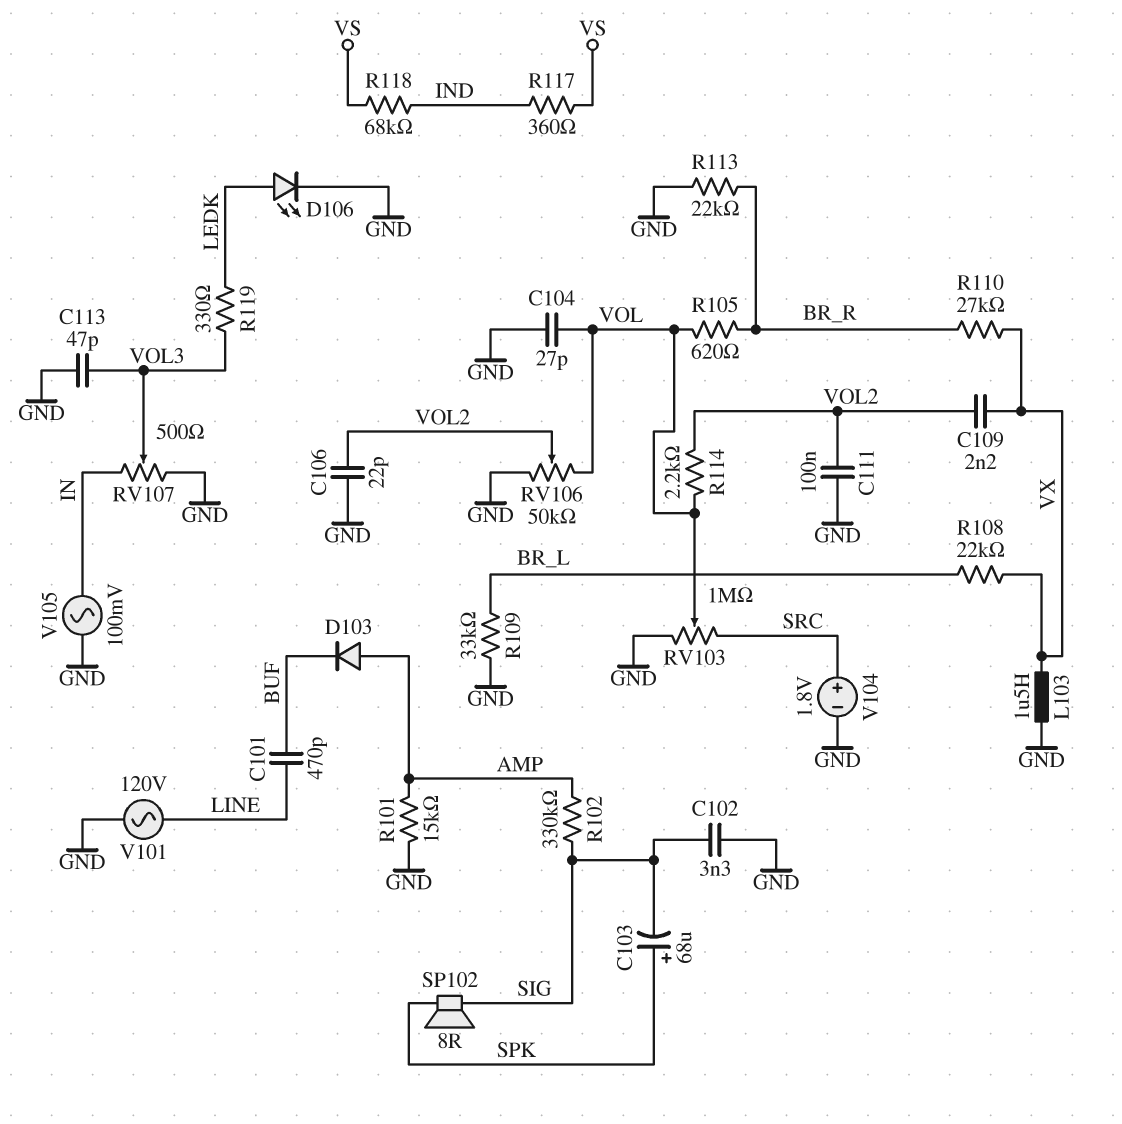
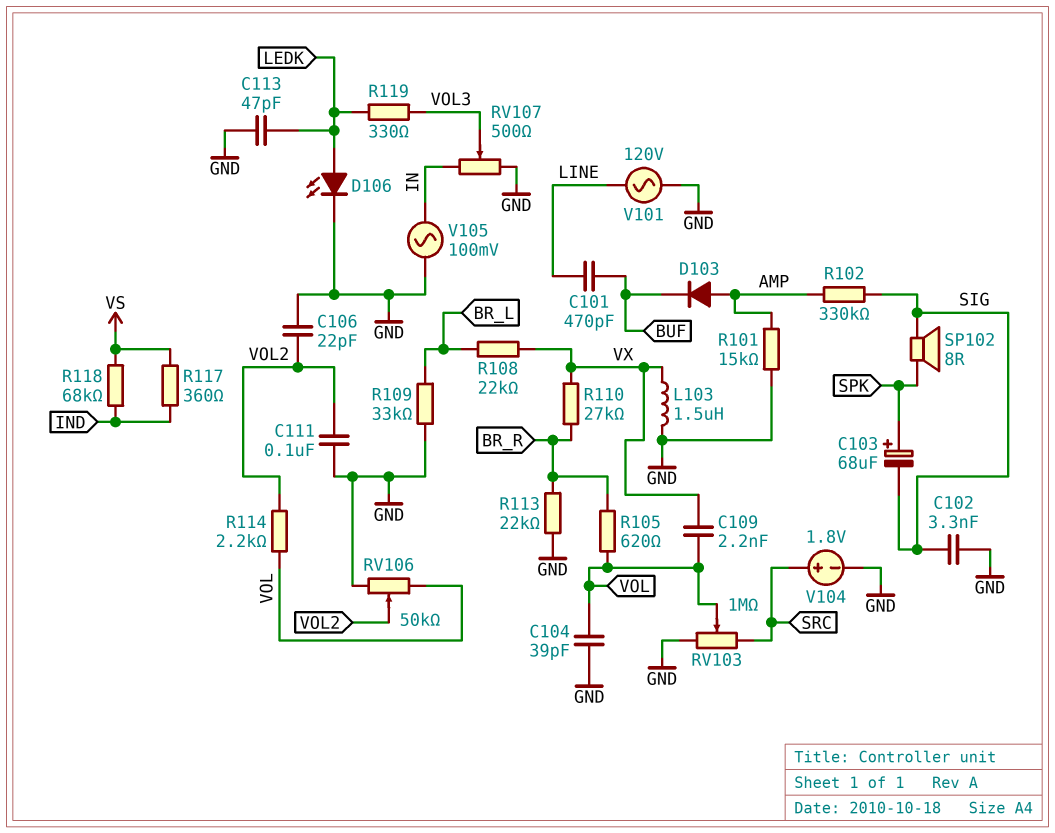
C104: 27pF (GND, VOL) -> 39pF (GND, VOL)
C109: 2.2nF (VOL2, VX) -> 2.2nF (VOL, VX)
C113: 47pF (GND, VOL3) -> 47pF (GND, LEDK)

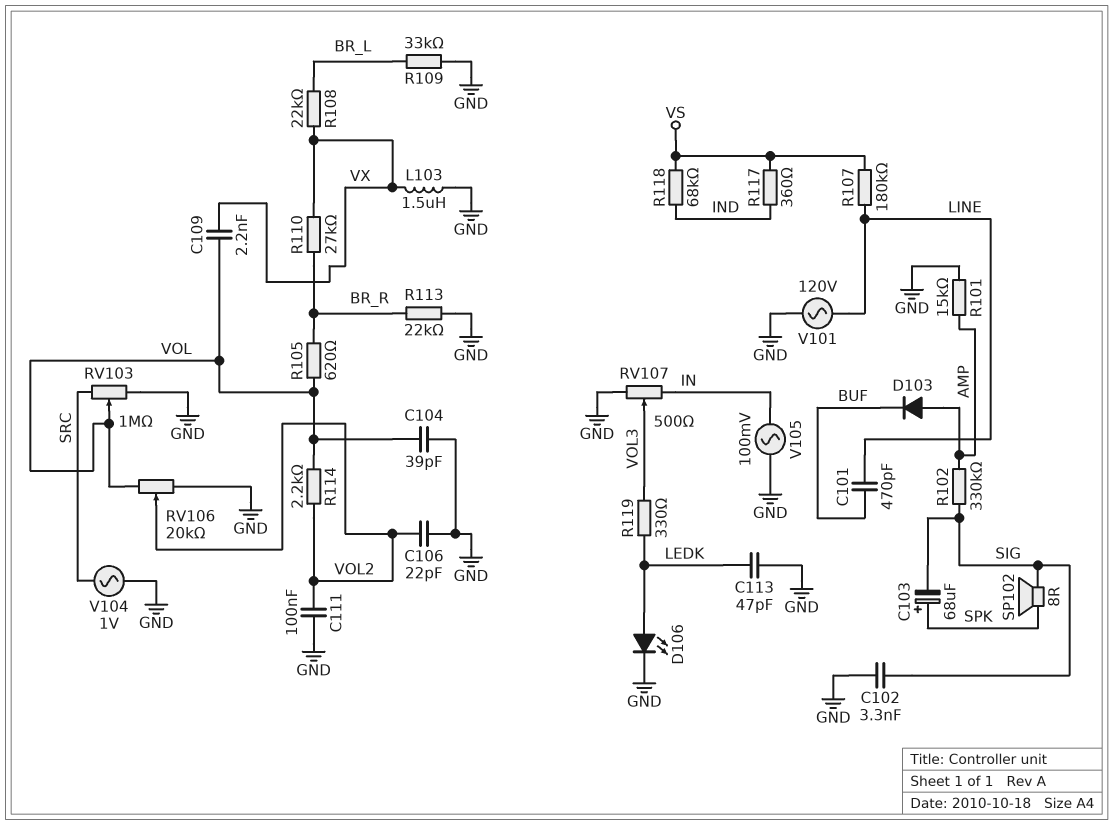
R107: none -> 180k (LINE, VS)
RV106: 50k (GND, VOL, wiper VOL2) -> 20k (GND, VOL, wiper VOL2)
V104: 1.8V (plus SRC, minus GND) -> AC 1V (GND, SRC)

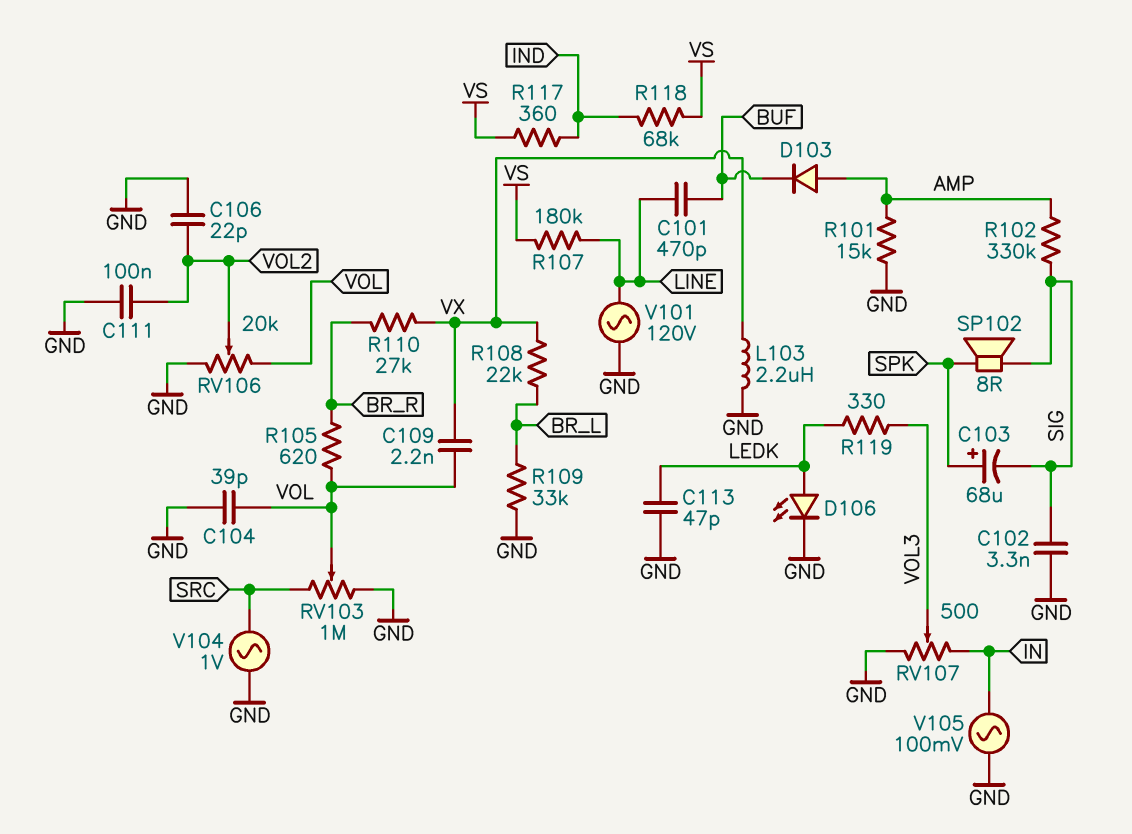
L103: 1.5uH (GND, VX) -> 2.2uH (GND, VX)
R113: 22k (BR_R, GND) -> none
R114: 2.2k (VOL, VOL2) -> none

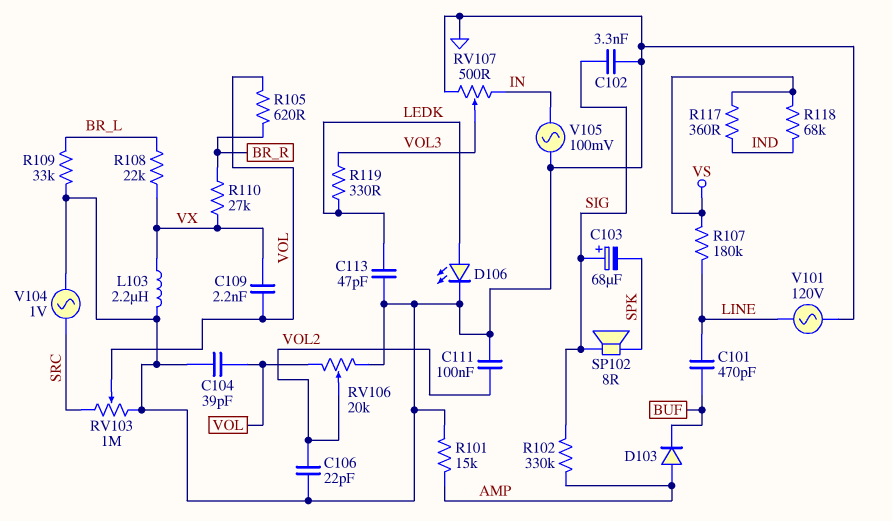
C103: 68uF (plus SPK, minus SIG) -> 68uF (plus SIG, minus SPK)

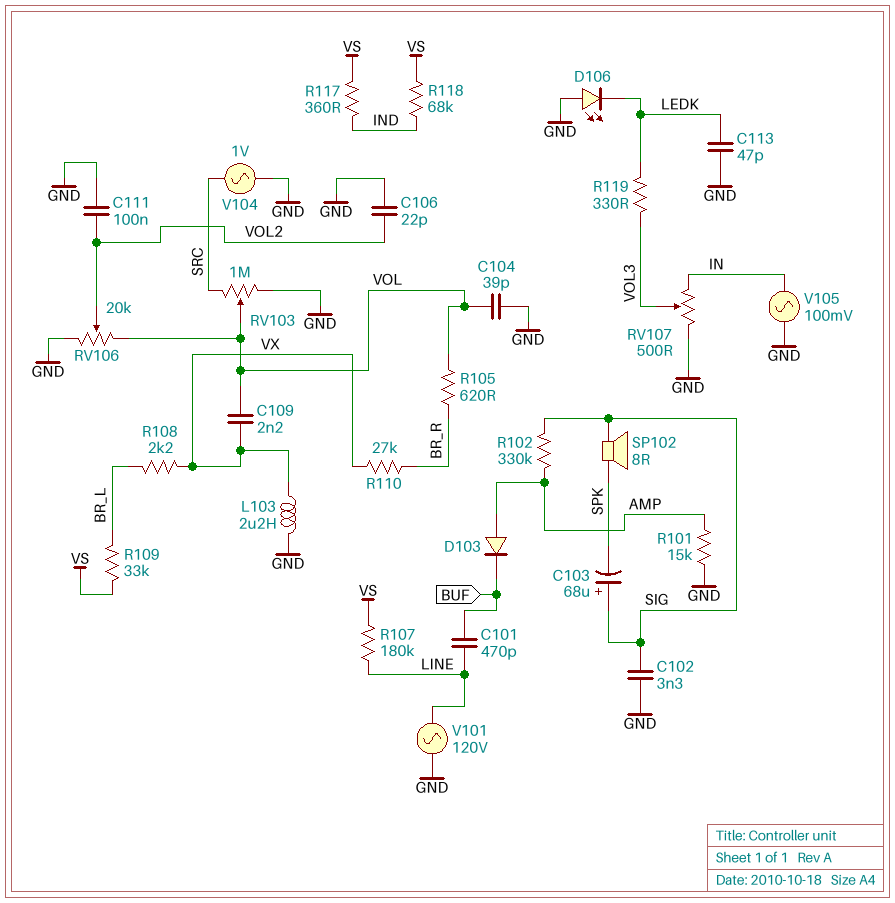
D106: LED (A LEDK, K GND) -> LED (A GND, K LEDK)
R108: 22k (BR_L, VX) -> 2.2k (BR_L, VX)
R109: 33k (BR_L, GND) -> 33k (BR_L, VS)

